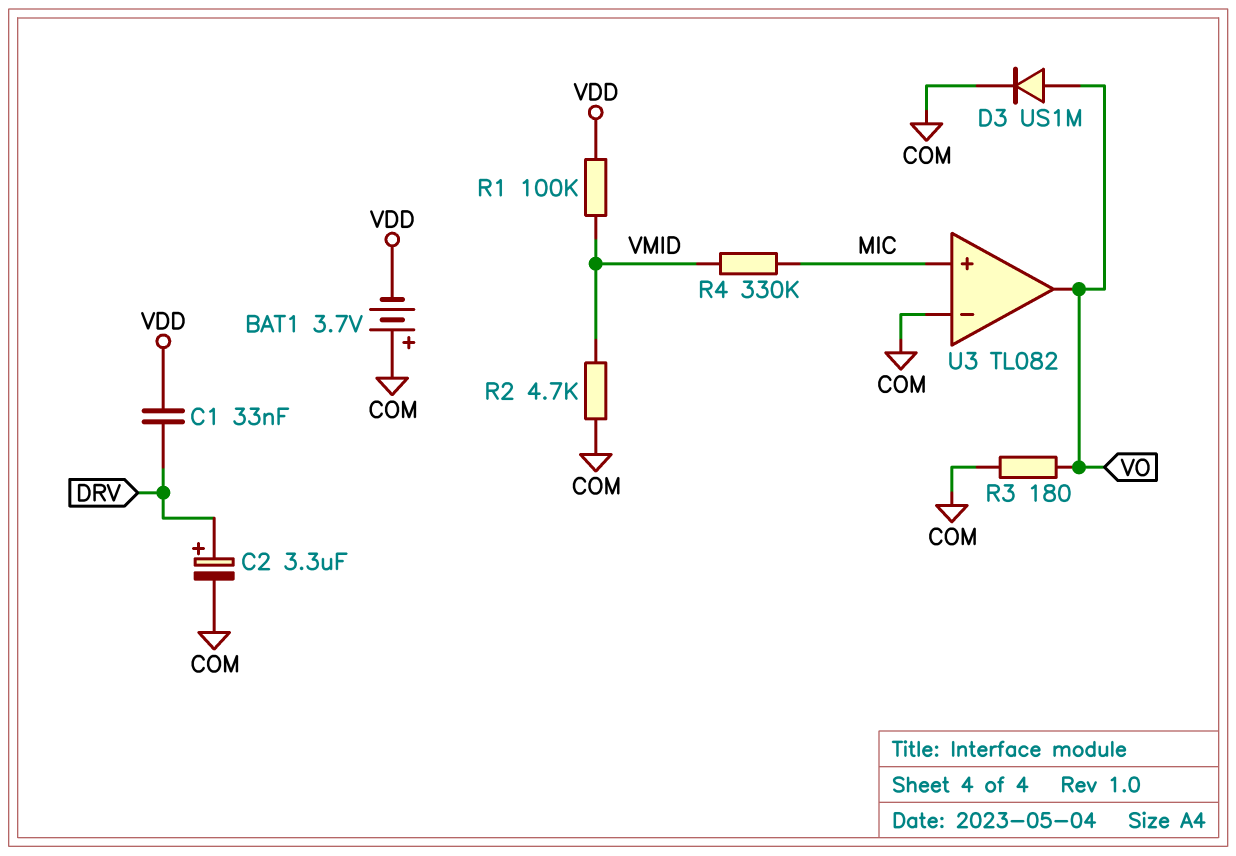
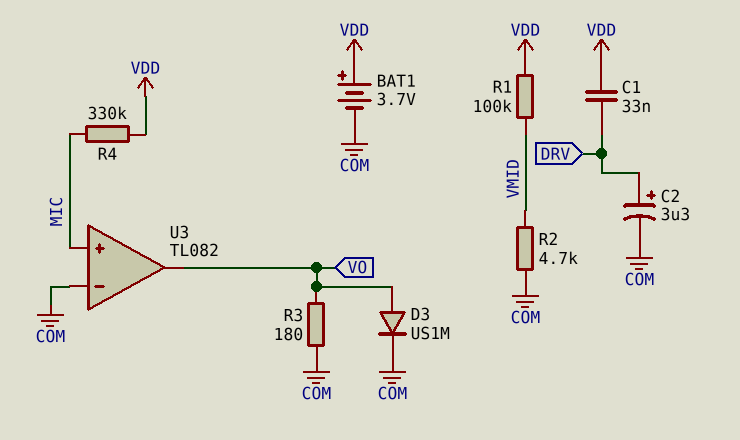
BAT1: 3.7V (plus COM, minus VDD) -> 3.7V (plus VDD, minus COM)
R4: 330k (MIC, VMID) -> 330k (MIC, VDD)

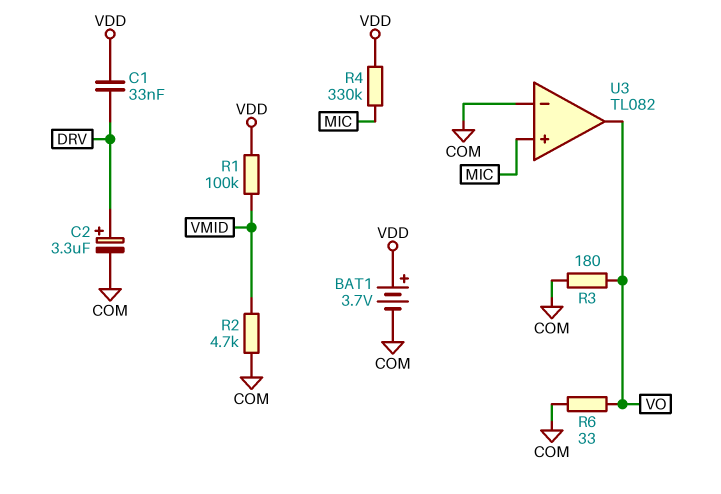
D3: diode US1M (A VO, K COM) -> none
R6: none -> 33 (COM, VO)

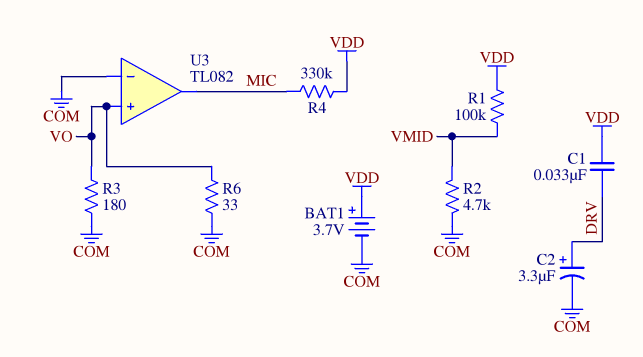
U3 pin in+: MIC -> VO
U3 pin out: VO -> MIC

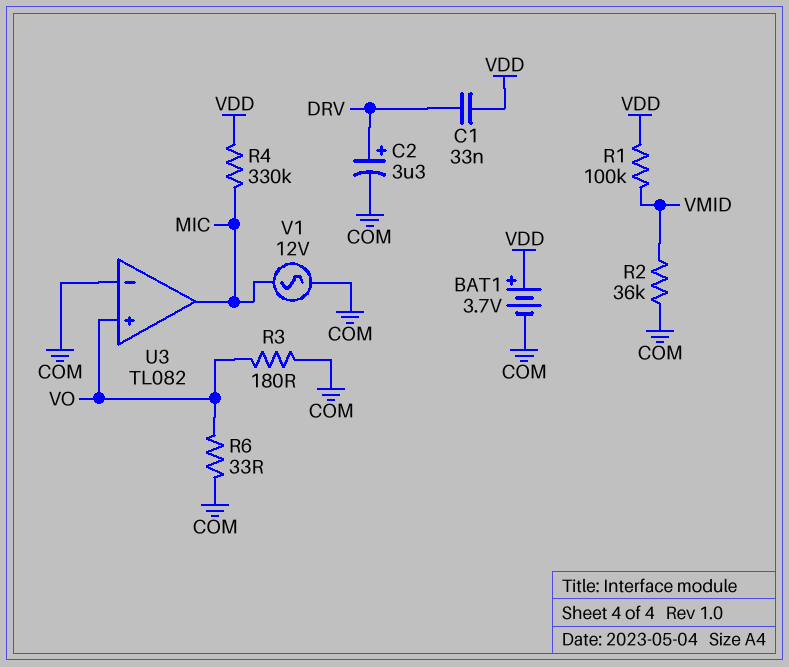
R2: 4.7k (COM, VMID) -> 36k (COM, VMID)
V1: none -> AC 12V (COM, MIC)

